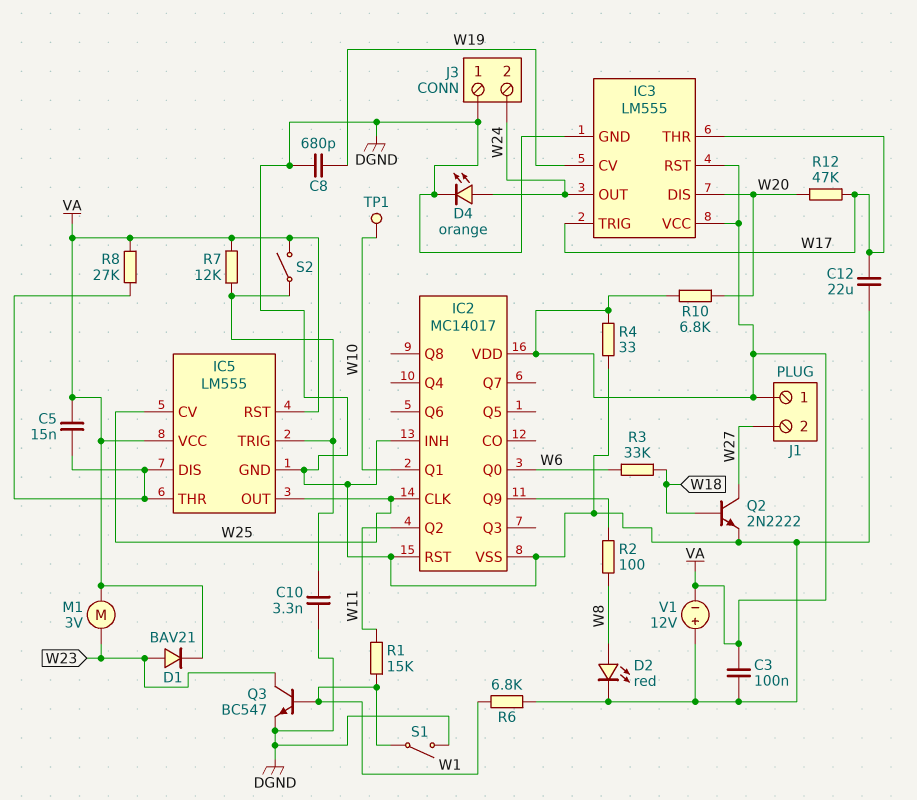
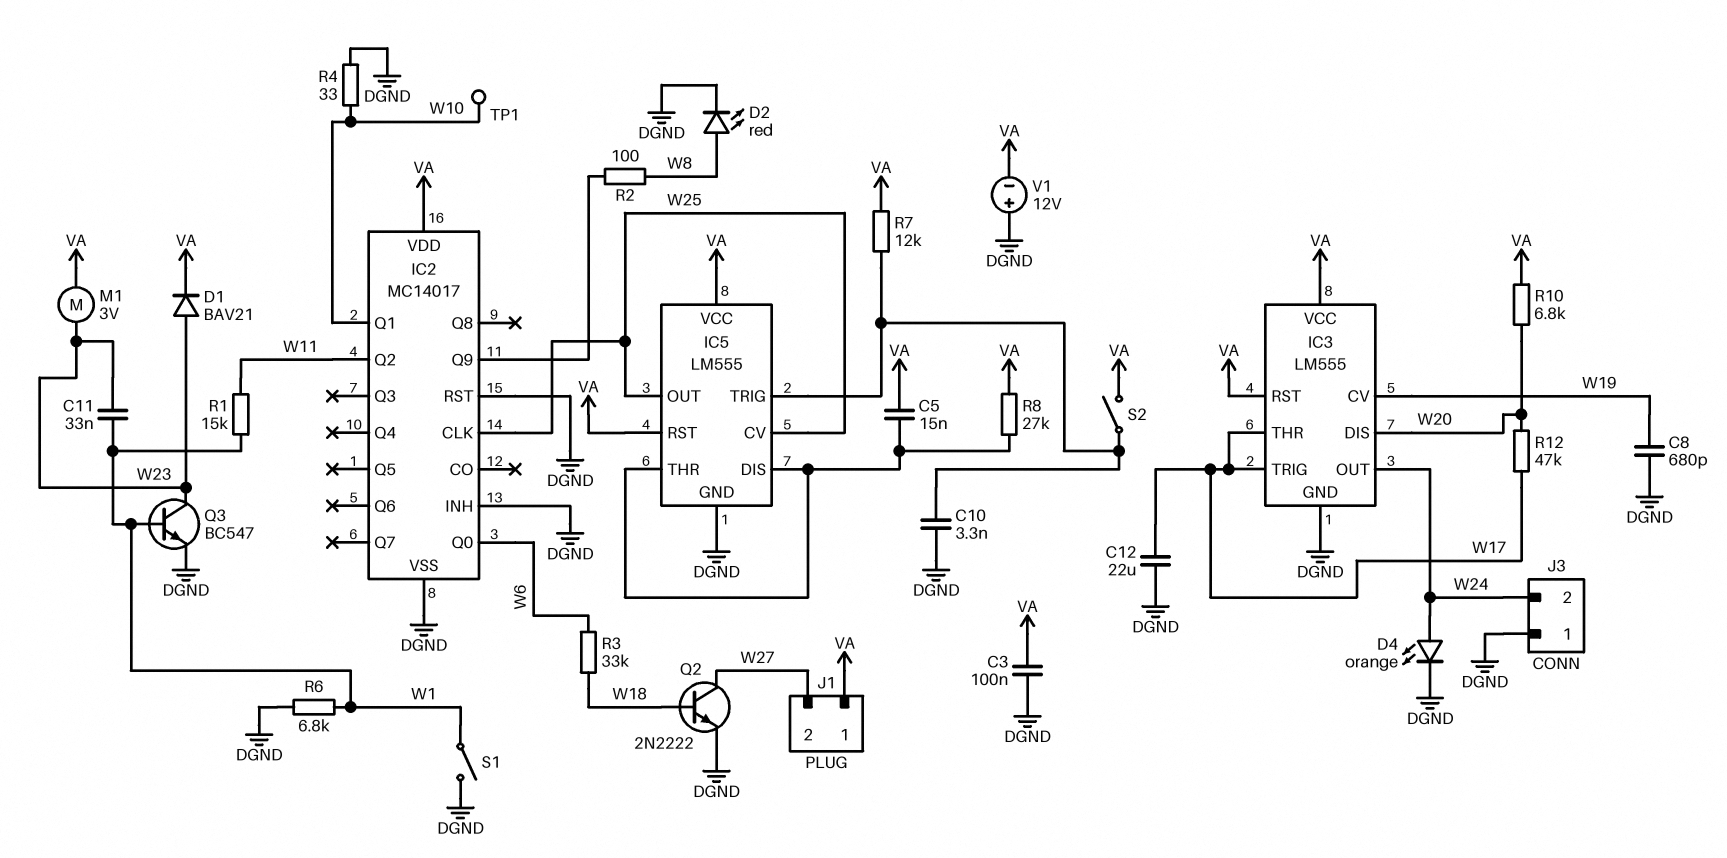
C11: none -> 33nF (W1, W23)
R4: 33 (DGND, VA) -> 33 (DGND, W10)

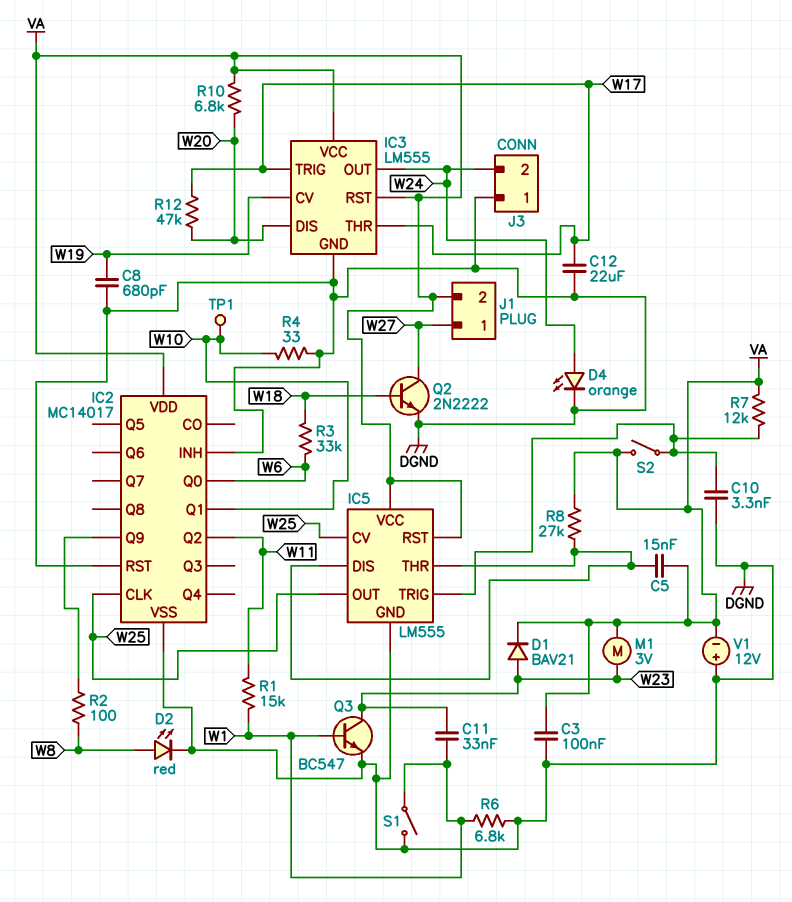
J1 pin 1: VA -> W27
J1 pin 2: W27 -> VA

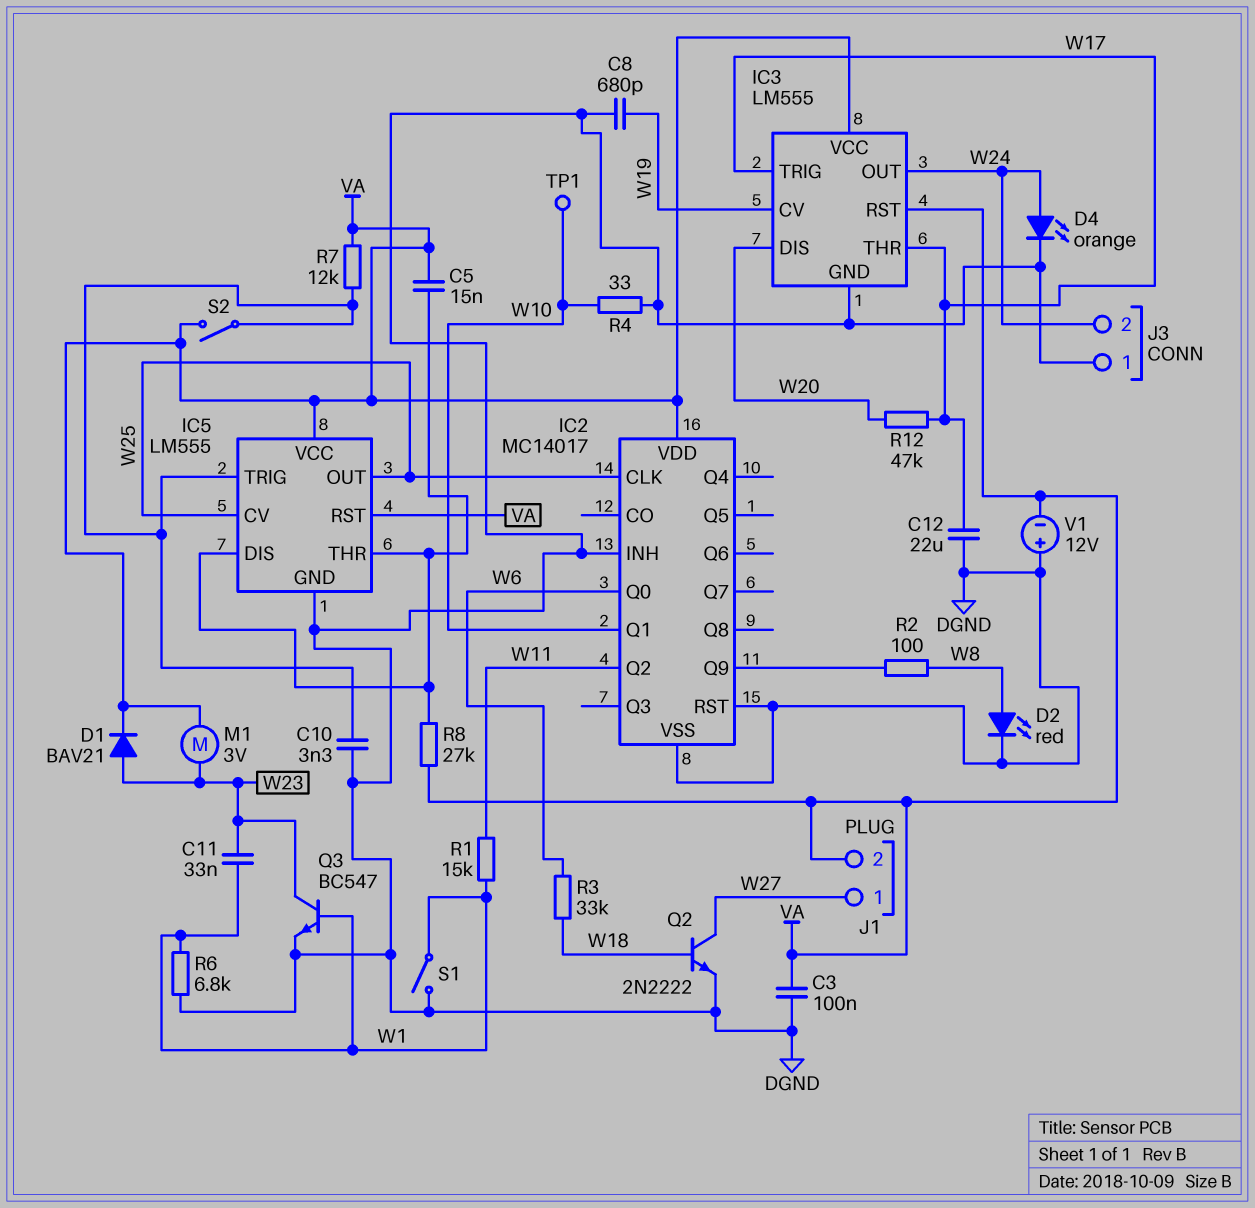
R10: 6.8k (VA, W20) -> none

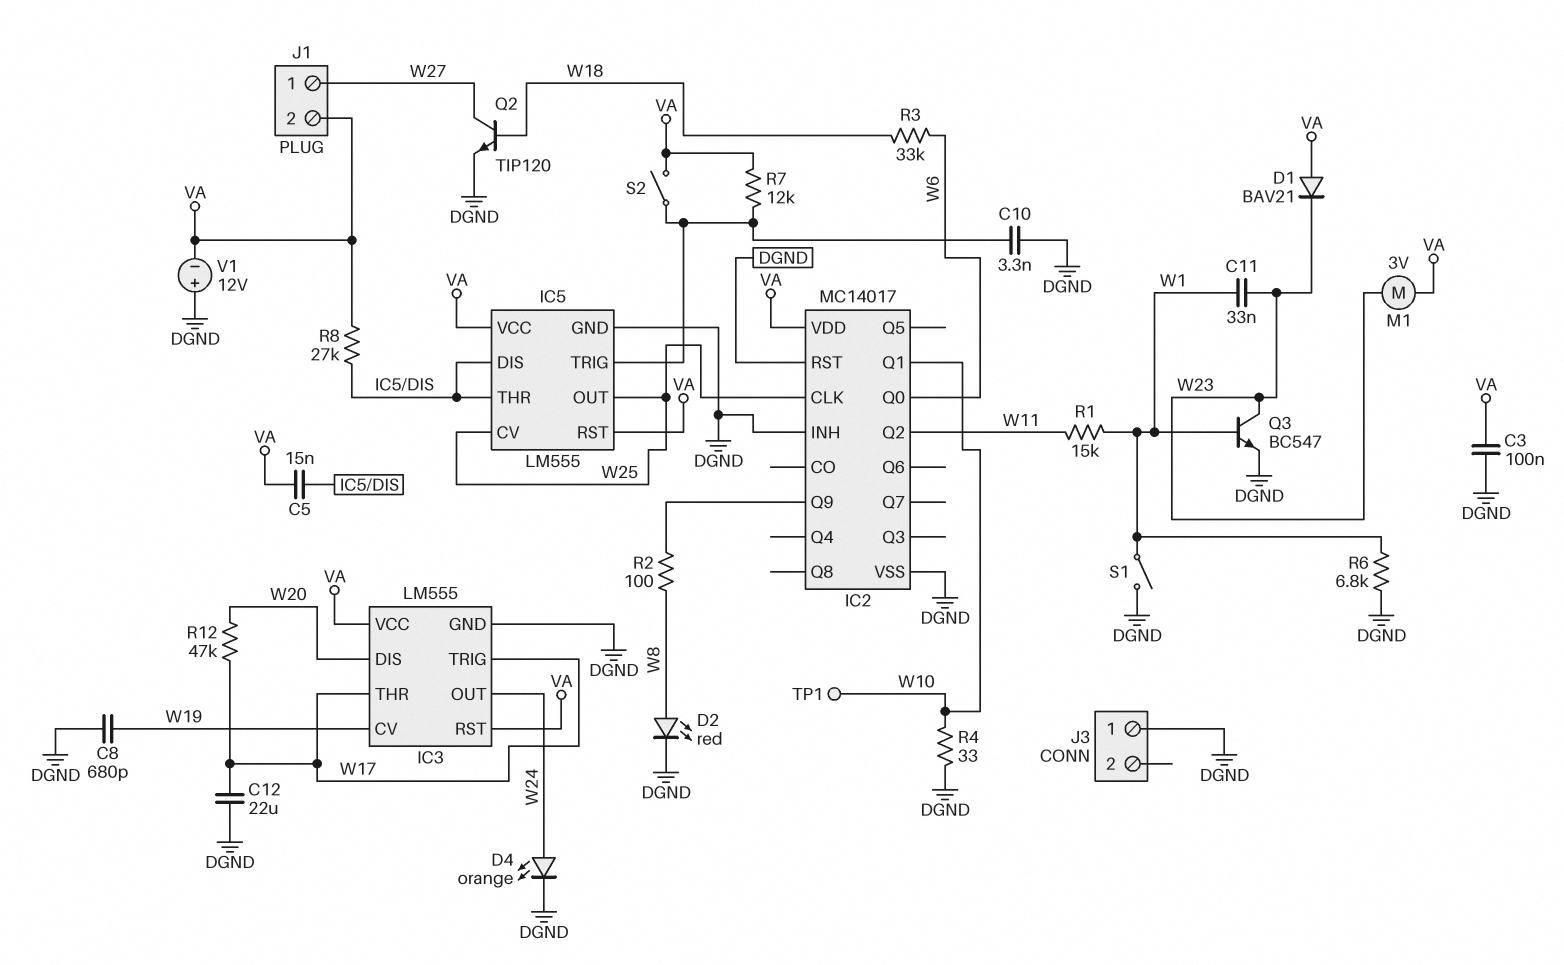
D1: diode BAV21 (A W23, K VA) -> diode BAV21 (A VA, K W23)
J3 pin 2: W24 -> none
Q2: NPN 2N2222 (B W18, C W27, E DGND) -> NPN TIP120 (B W18, C W27, E DGND)

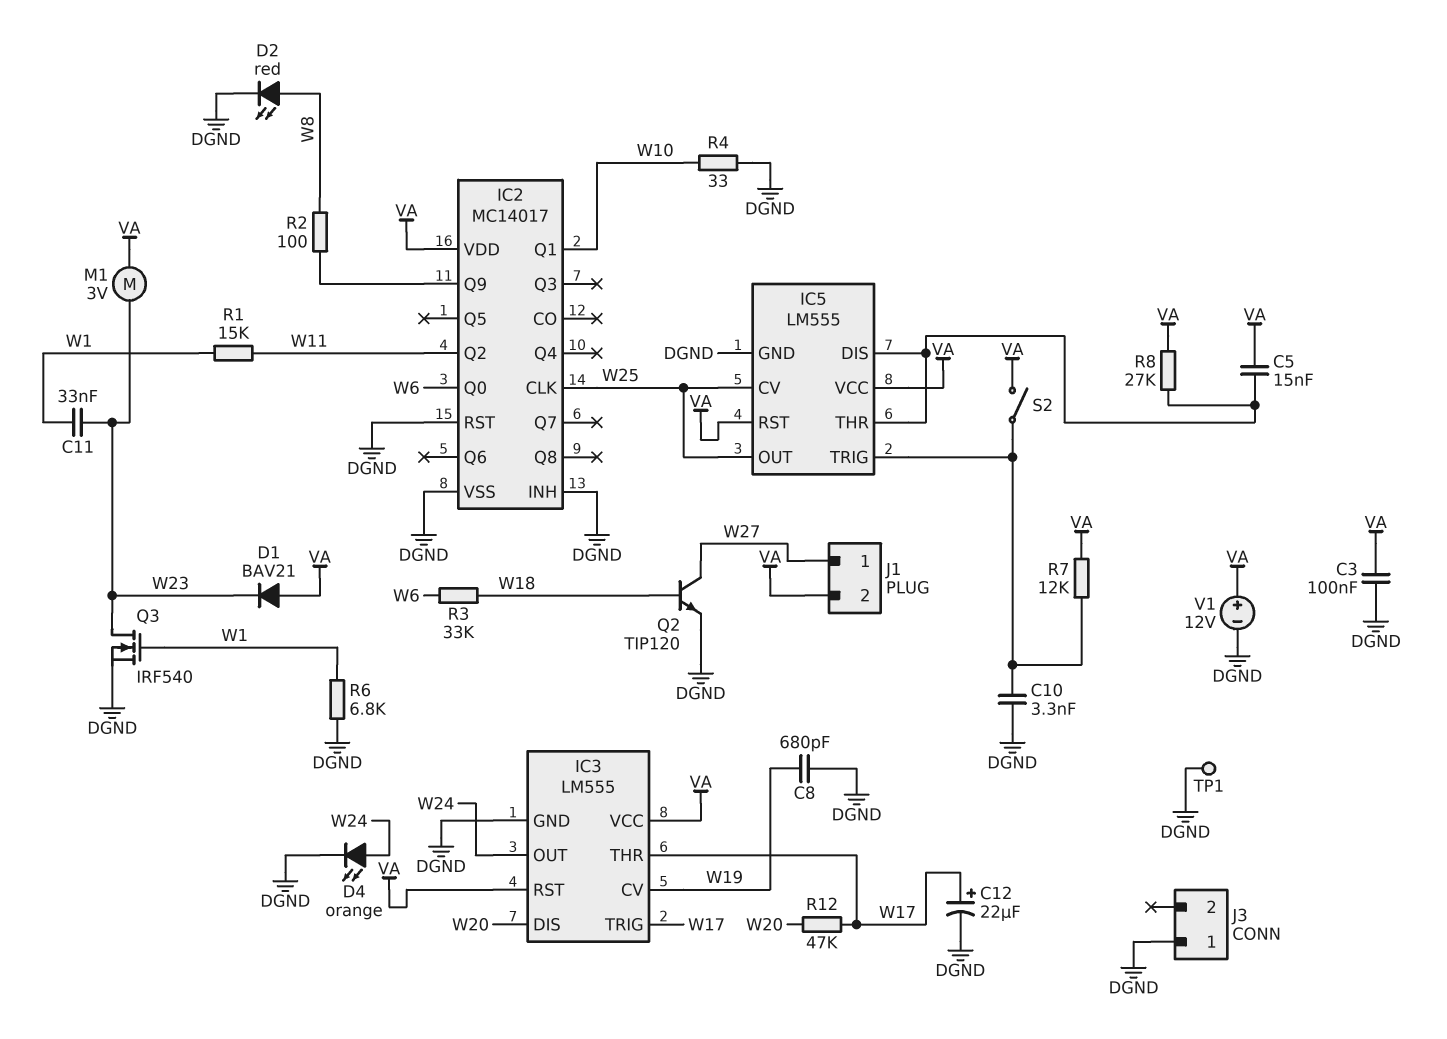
C12: 22uF (DGND, W17) -> 22uF (plus W17, minus DGND)
Q3: NPN BC547 (B W1, C W23, E DGND) -> NMOS IRF540 (G W1, D W23, S DGND)
S1: switch (DGND, W1) -> none
TP1: test point (W10) -> test point (DGND)
V1: 12V (plus DGND, minus VA) -> 12V (plus VA, minus DGND)

